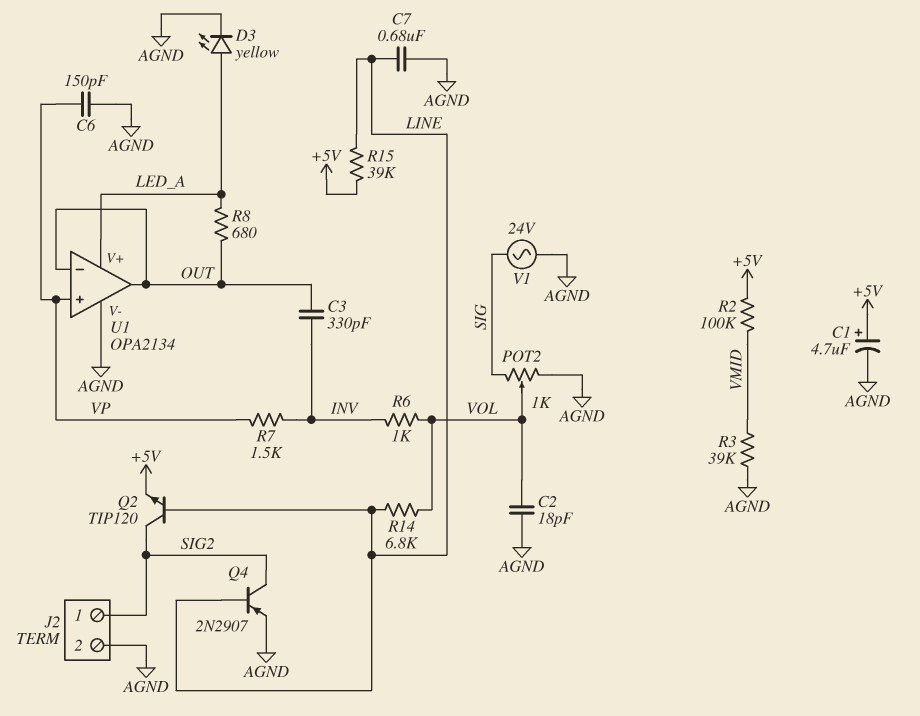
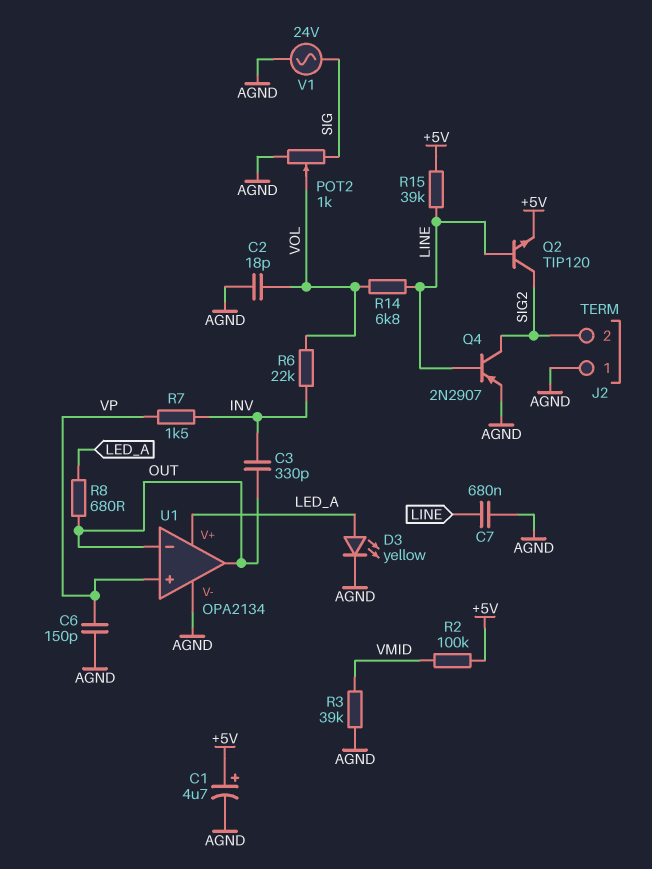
J2 pin 1: SIG2 -> AGND
J2 pin 2: AGND -> SIG2
R6: 1k (INV, VOL) -> 22k (INV, VOL)

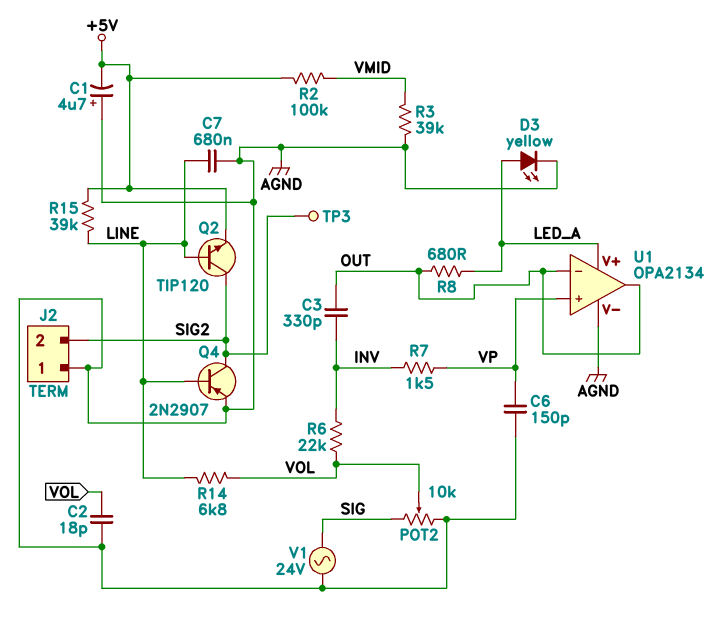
C1: 4.7uF (plus +5V, minus AGND) -> 4.7uF (plus AGND, minus +5V)
POT2: 1k (AGND, SIG, wiper VOL) -> 10k (AGND, SIG, wiper VOL)
TP3: none -> test point (SIG2)

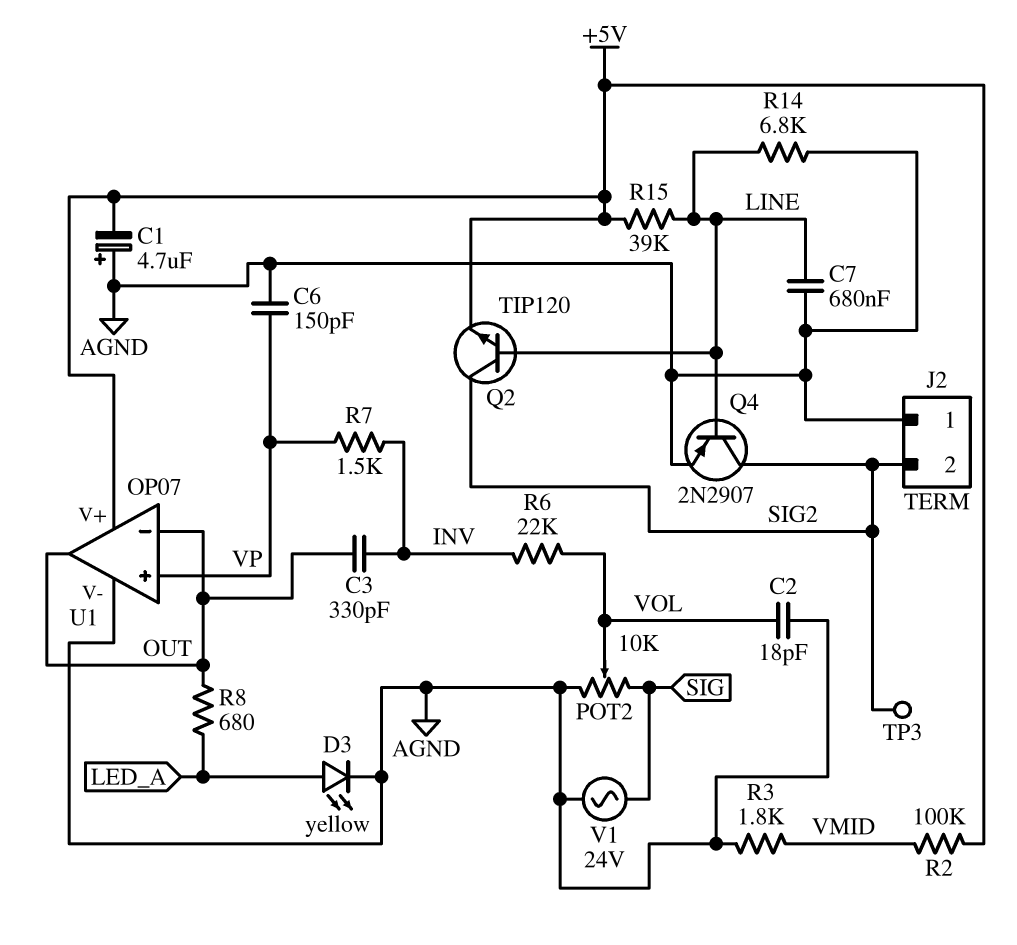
R3: 39k (AGND, VMID) -> 1.8k (AGND, VMID)
R14: 6.8k (LINE, VOL) -> 6.8k (AGND, LINE)
U1: OPA2134 -> OP07
U1 pin V+: LED_A -> +5V

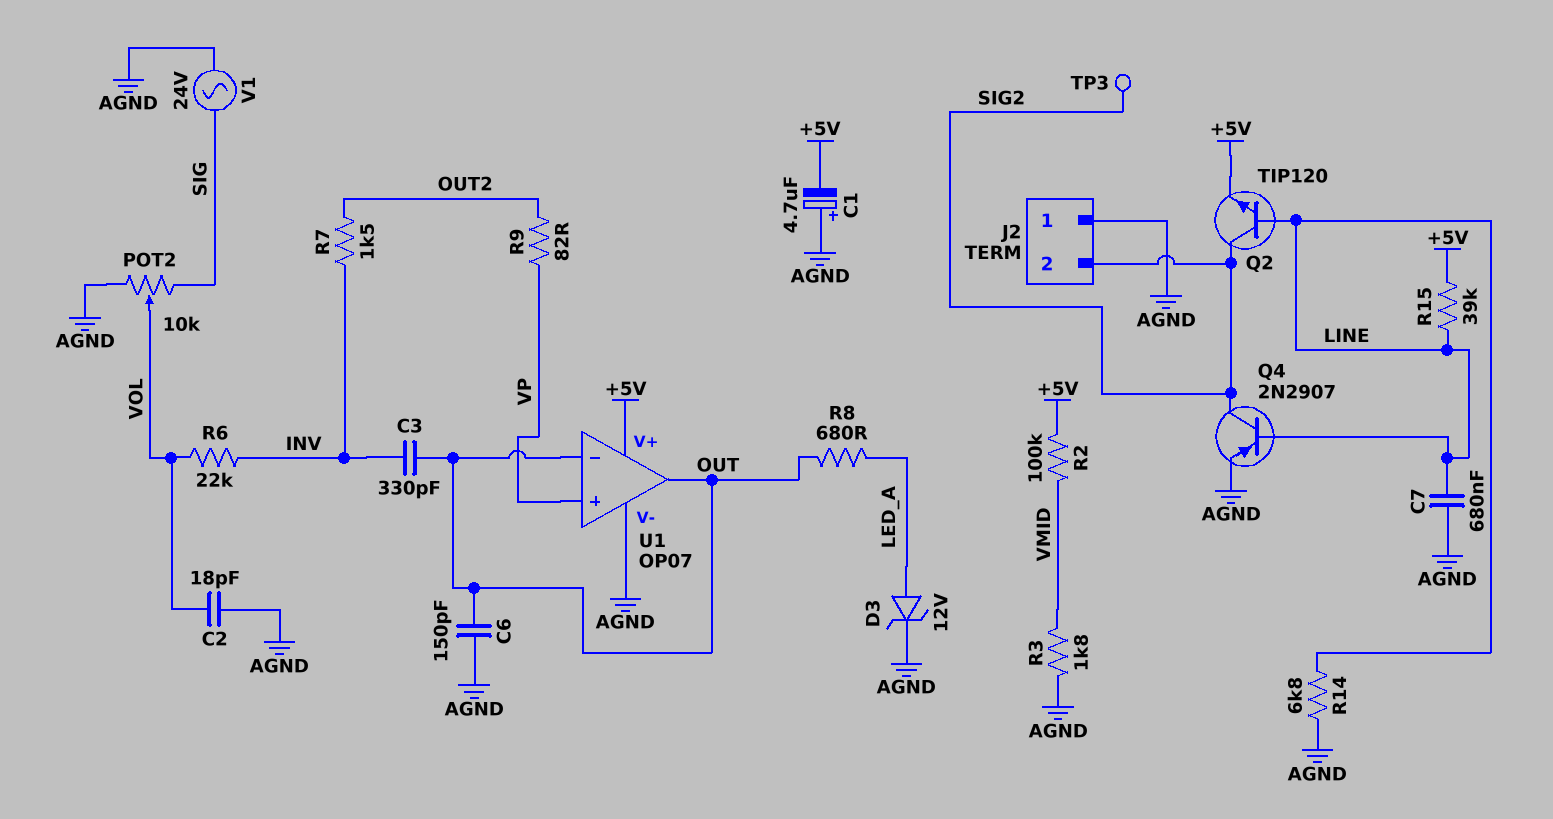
C6: 150pF (AGND, VP) -> 150pF (AGND, OUT)
D3: LED yellow (A LED_A, K AGND) -> zener 12V (A LED_A, K AGND)
R7: 1.5k (INV, VP) -> 1.5k (INV, OUT2)
R9: none -> 82 (OUT2, VP)

